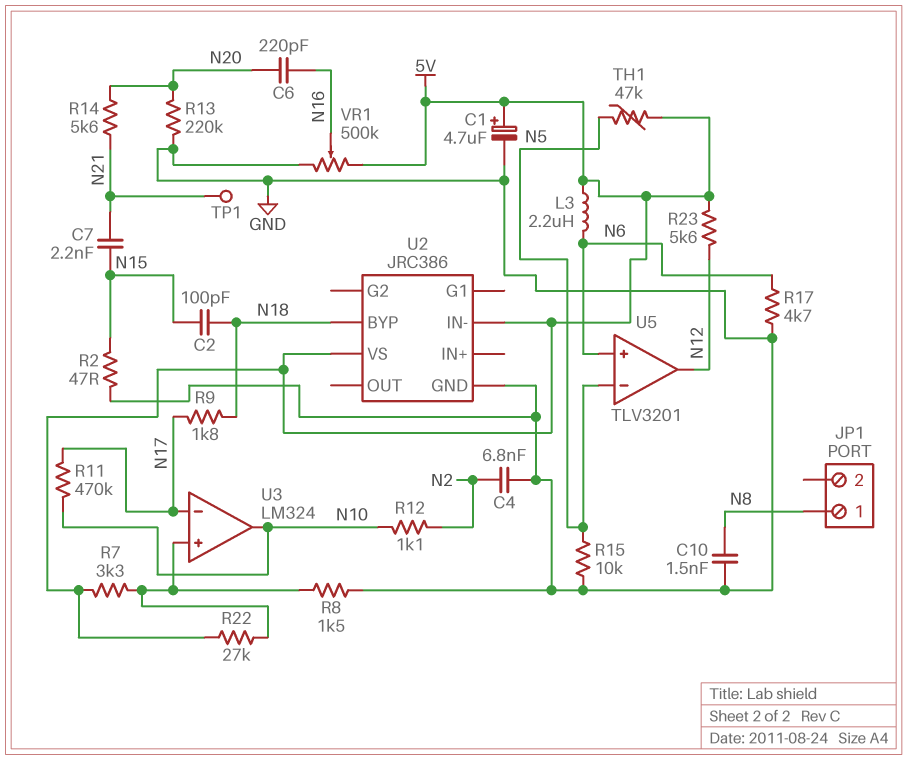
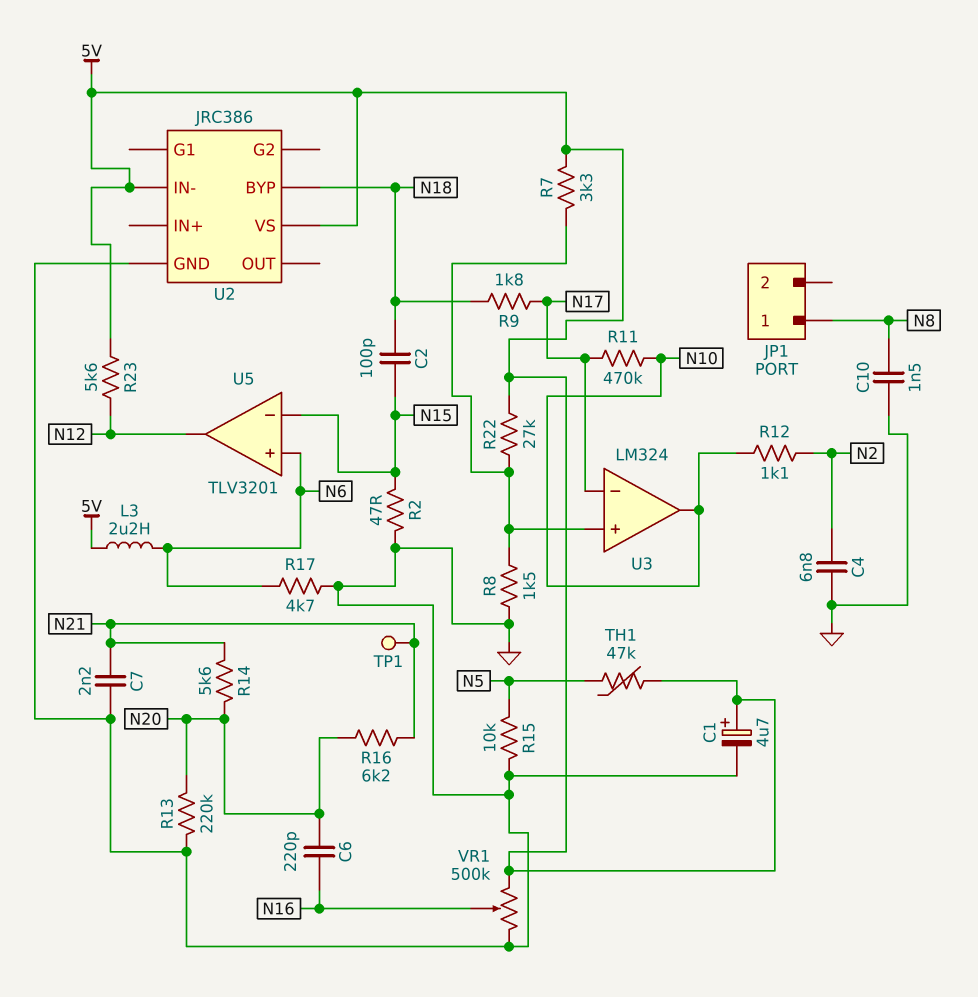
C7: 2.2nF (N15, N21) -> 2.2nF (GND, N21)
R16: none -> 6.2k (N20, N21)
U5 pin in-: N5 -> N15

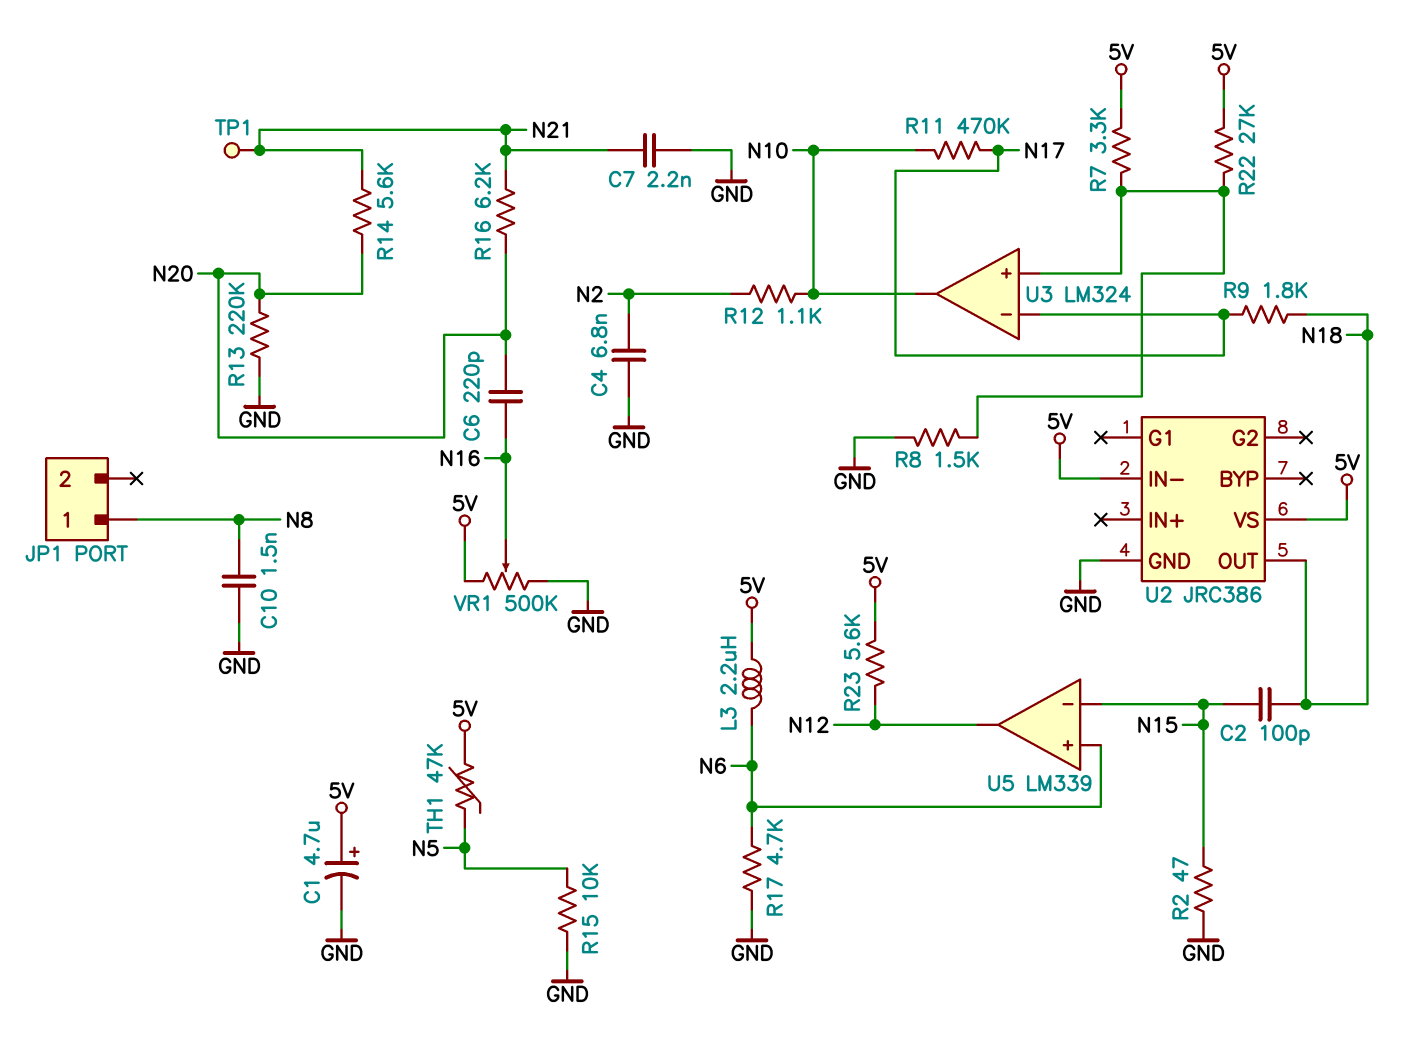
U2 pin BYP: N18 -> none
U2 pin OUT: none -> N18
U5: TLV3201 -> LM339

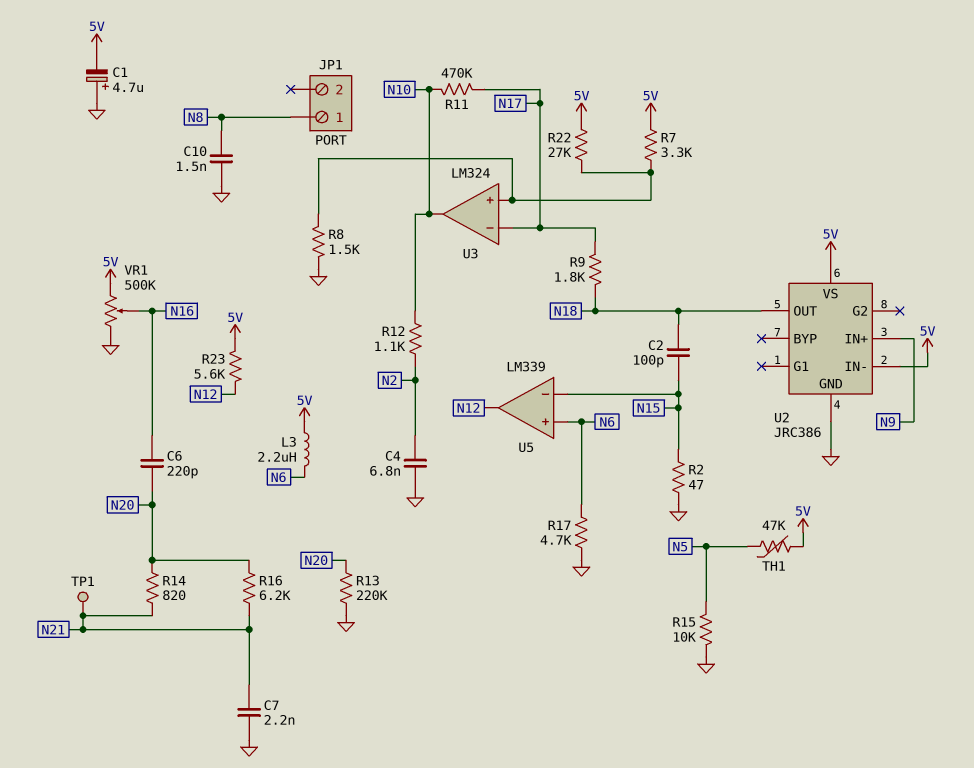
C1: 4.7uF (plus 5V, minus GND) -> 4.7uF (plus GND, minus 5V)
R14: 5.6k (N20, N21) -> 820 (N20, N21)
U2 pin IN+: none -> N9

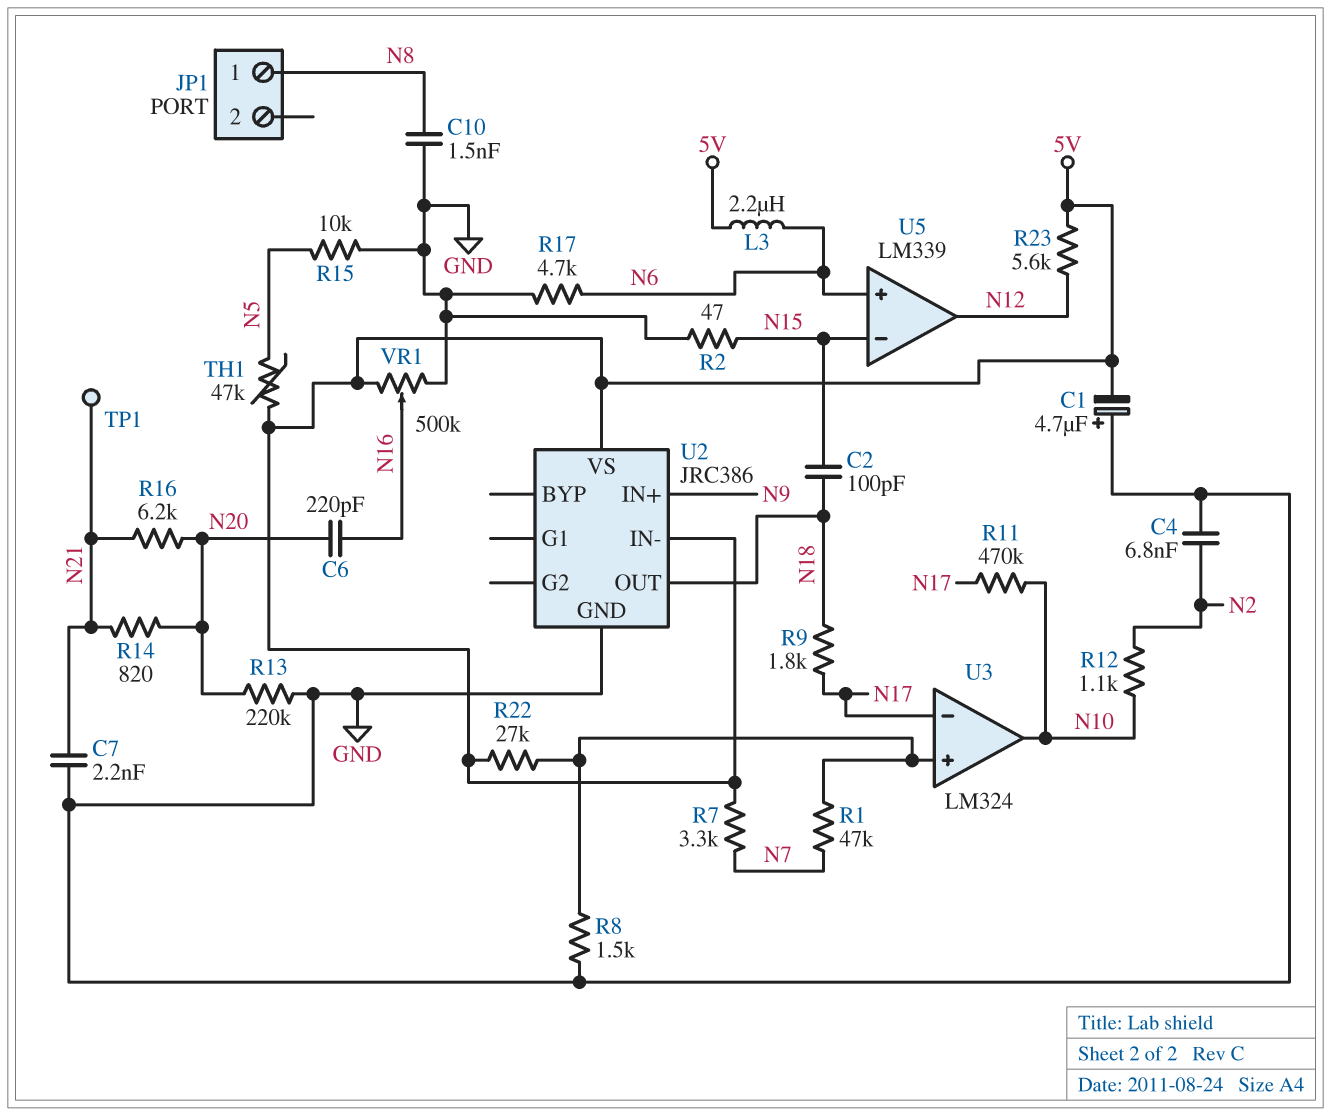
R1: none -> 47k (N7, U3/in+)
R7: 3.3k (5V, U3/in+) -> 3.3k (5V, N7)

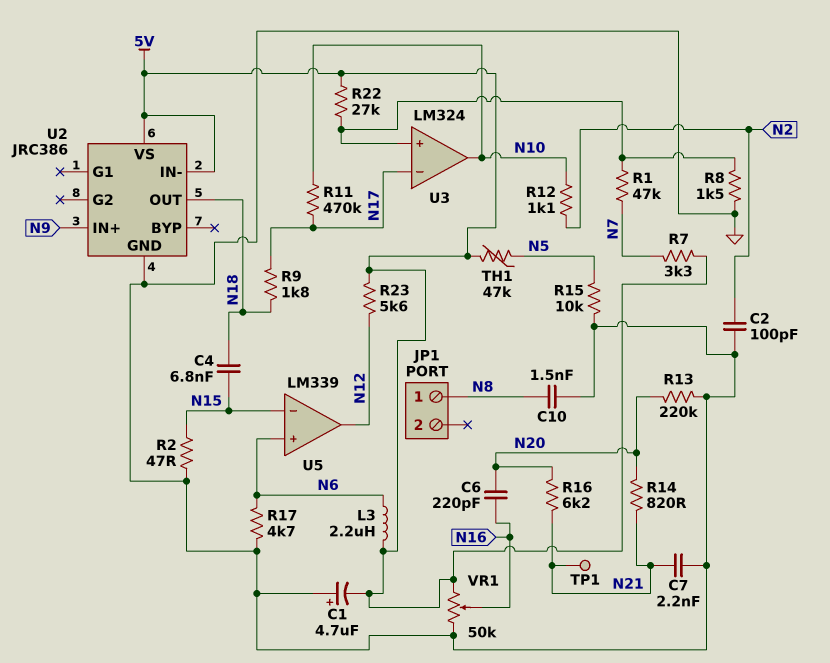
C2: 100pF (N15, N18) -> 100pF (GND, N2)
C4: 6.8nF (GND, N2) -> 6.8nF (N15, N18)
VR1: 500k (5V, GND, wiper N16) -> 50k (5V, GND, wiper N16)

